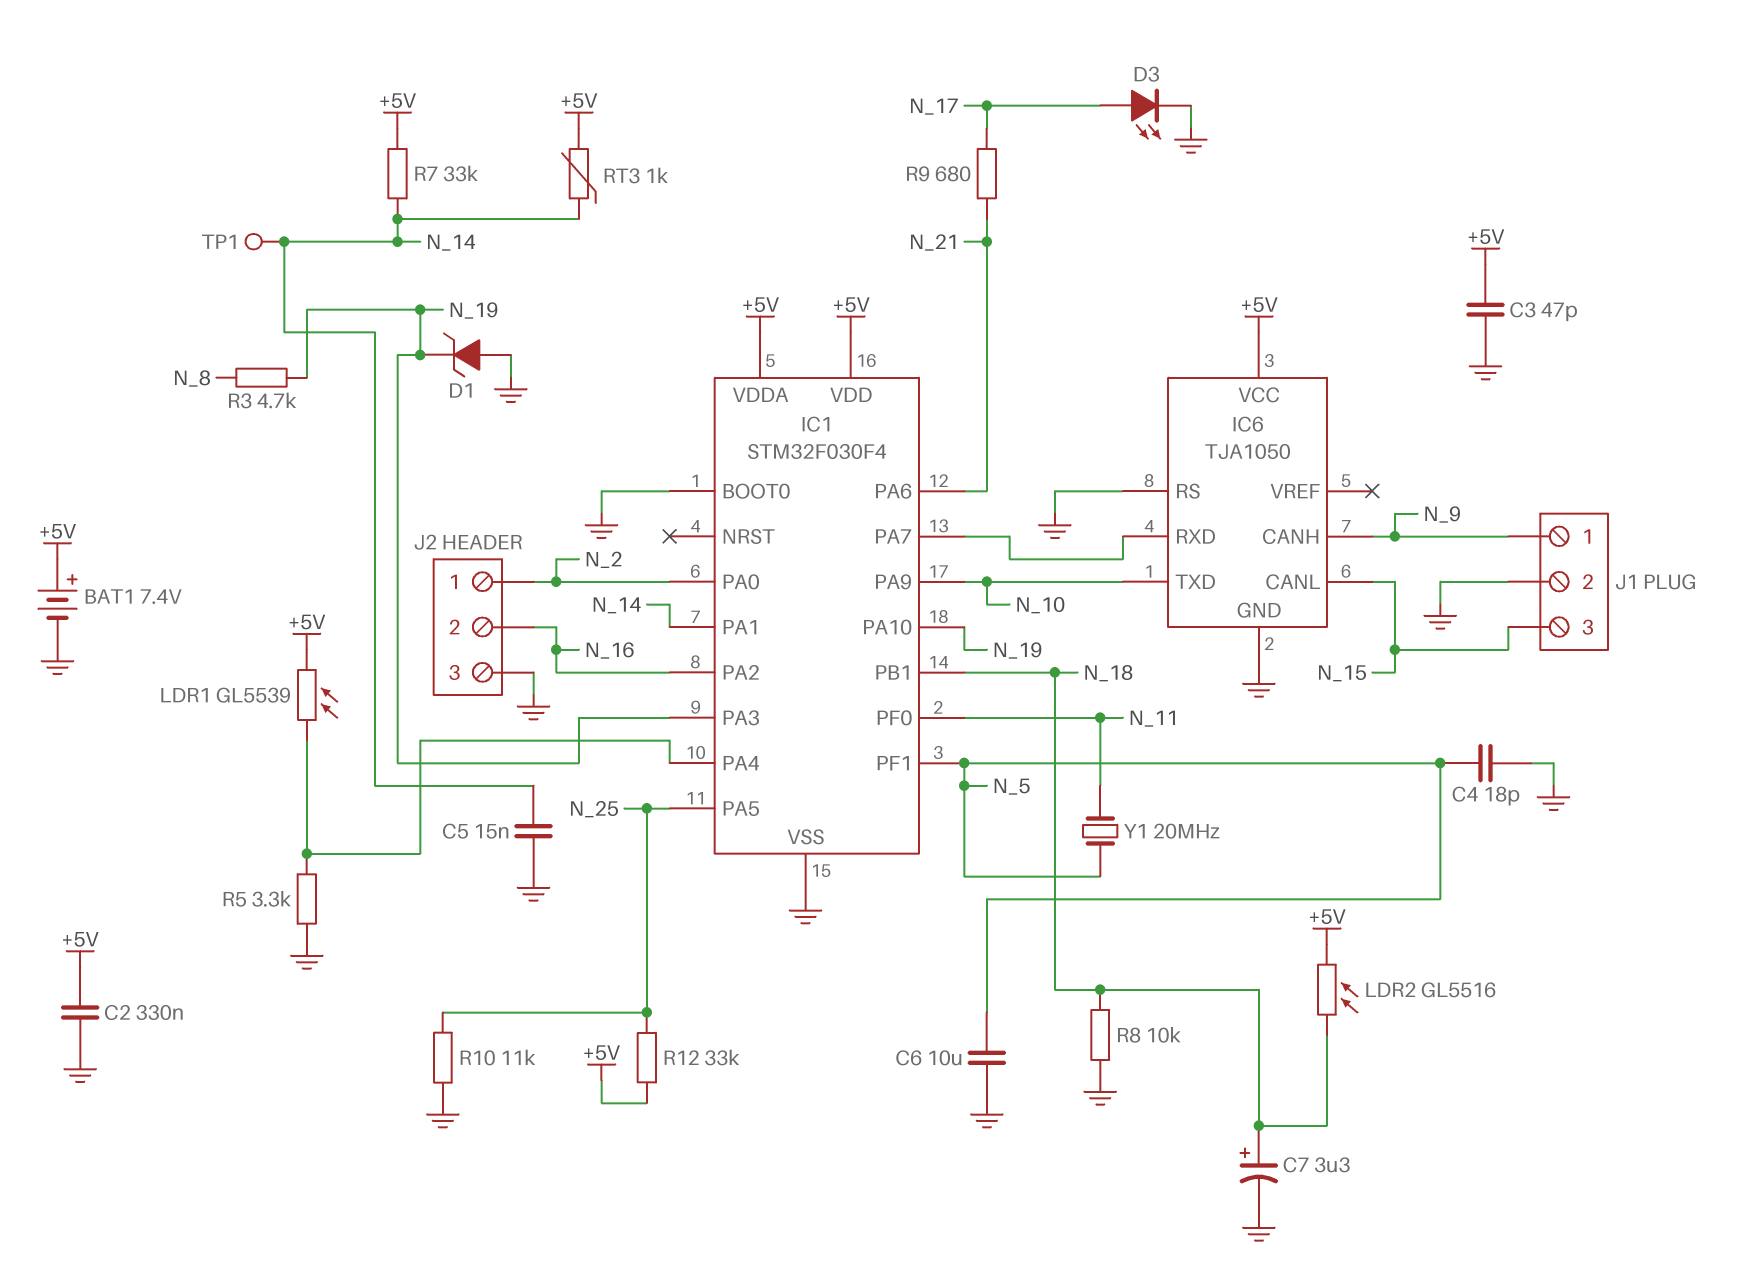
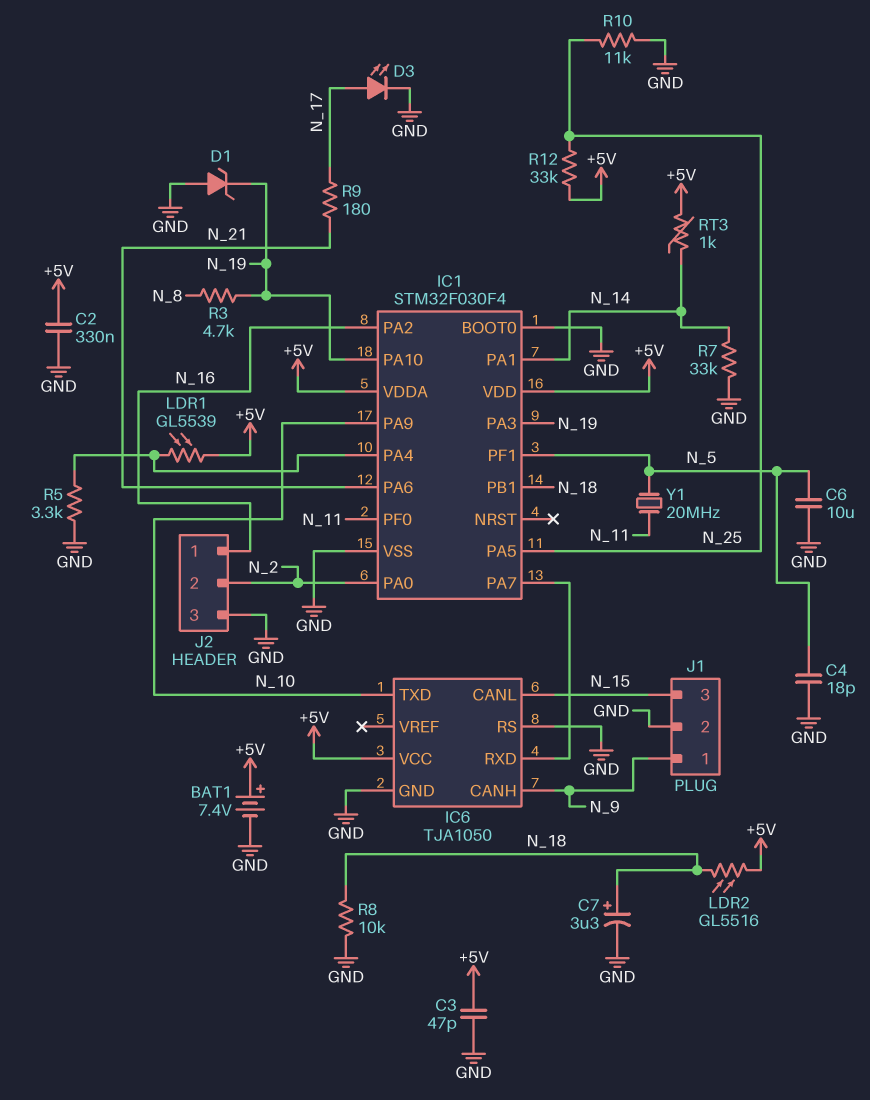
C5: 15nF (GND, N_14) -> none
J2 pin 1: N_2 -> N_16
J2 pin 2: N_16 -> N_2
R7: 33k (+5V, N_14) -> 33k (GND, N_14)
R9: 680 (N_17, N_21) -> 180 (N_17, N_21)
TP1: test point (N_14) -> none

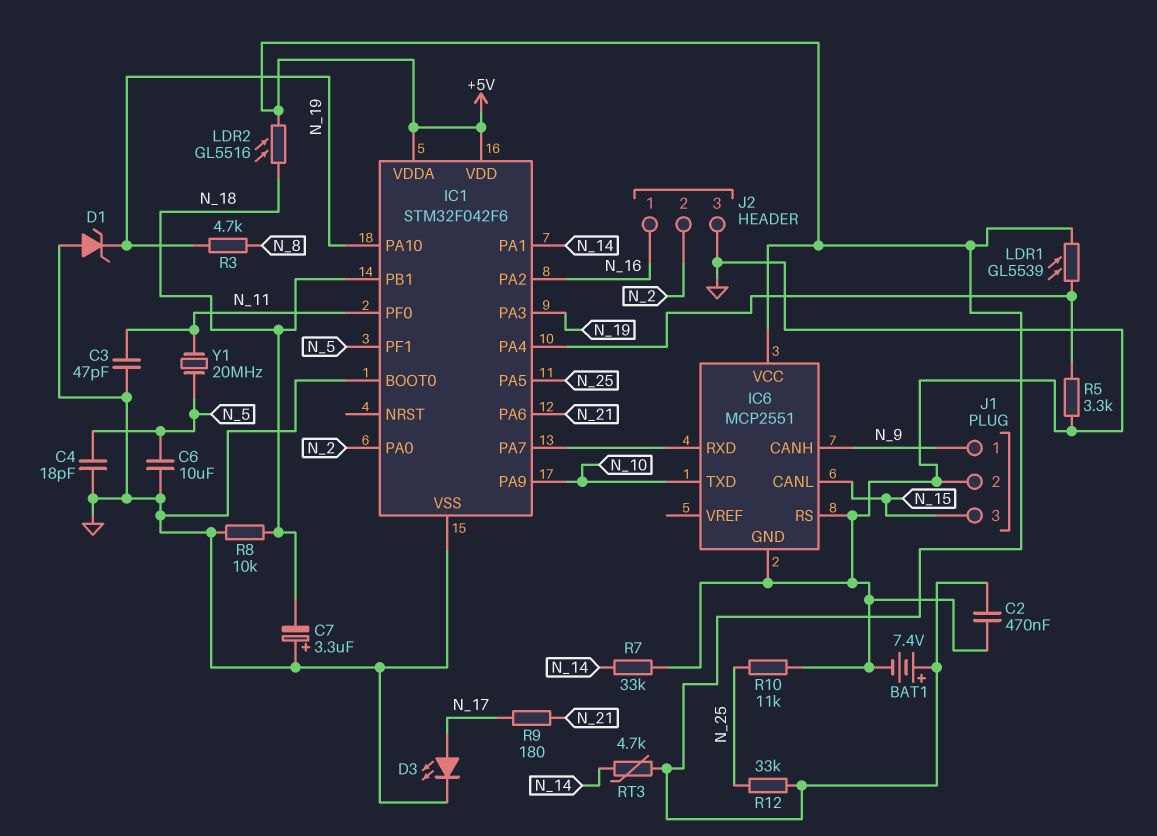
C2: 330nF (+5V, GND) -> 470nF (+5V, GND)
C3: 47pF (+5V, GND) -> 47pF (GND, N_11)
C7: 3.3uF (plus N_18, minus GND) -> 3.3uF (plus GND, minus N_18)
IC1: STM32F030F4 -> STM32F042F6
IC6: TJA1050 -> MCP2551
RT3: 1k (+5V, N_14) -> 4.7k (+5V, N_14)

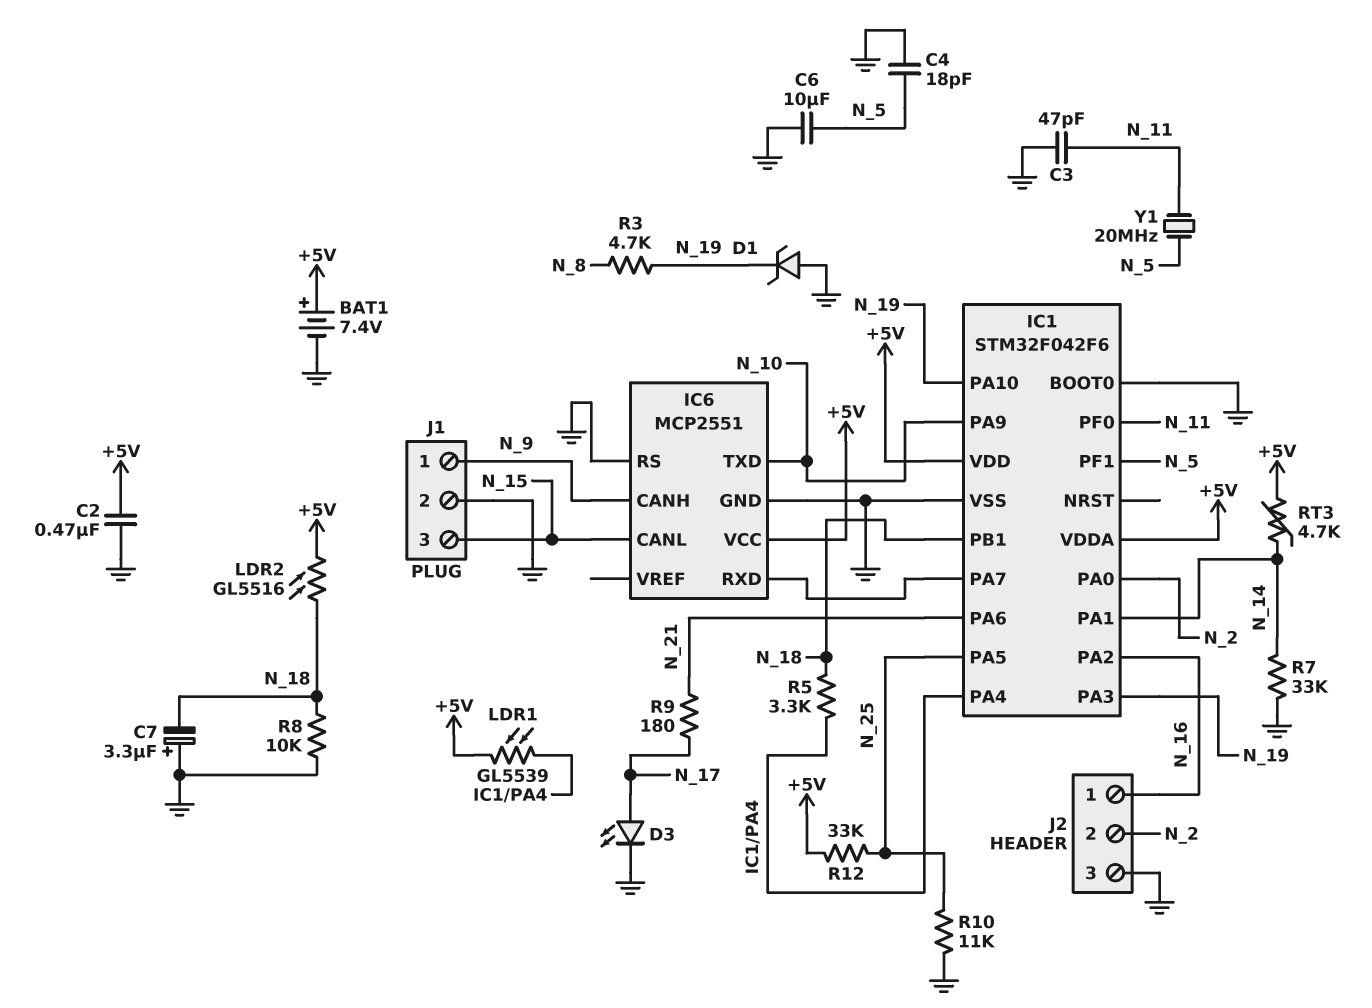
R5: 3.3k (GND, IC1/PA4) -> 3.3k (IC1/PA4, N_18)

